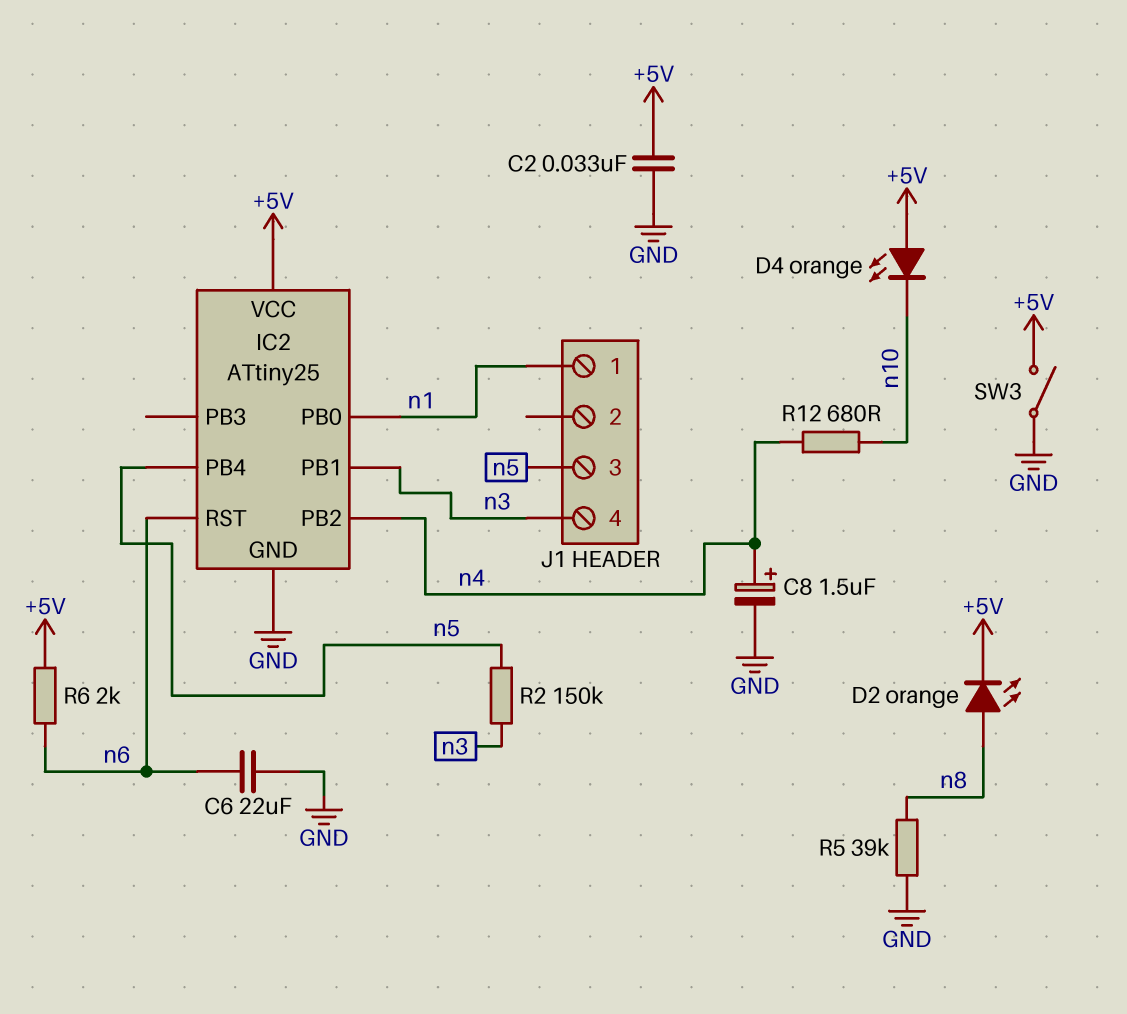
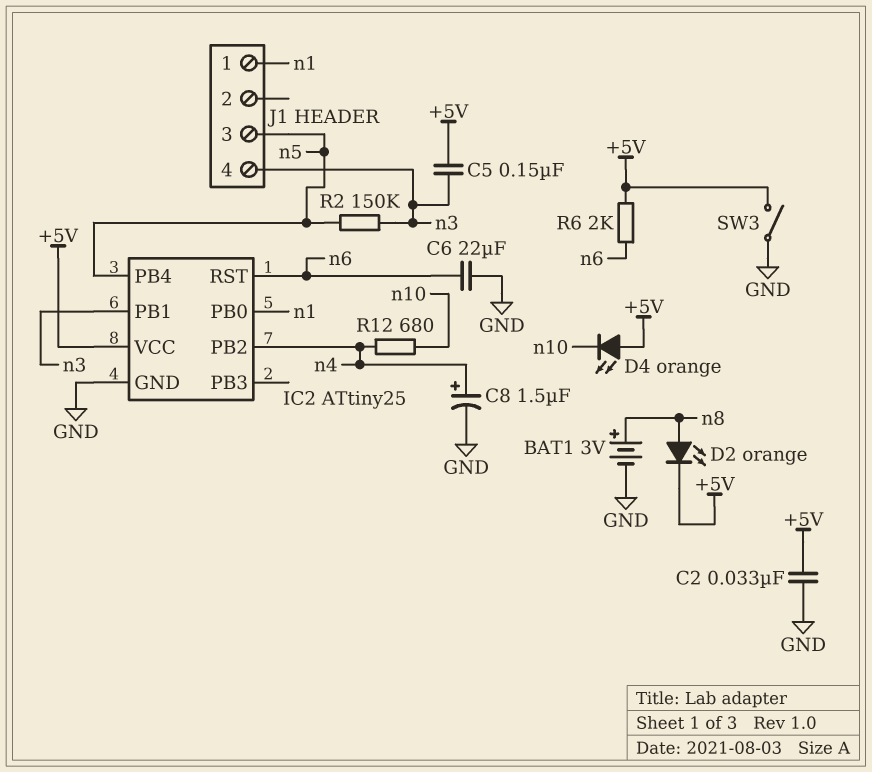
BAT1: none -> 3V (plus n8, minus GND)
C5: none -> 150nF (+5V, n3)
R5: 39k (GND, n8) -> none

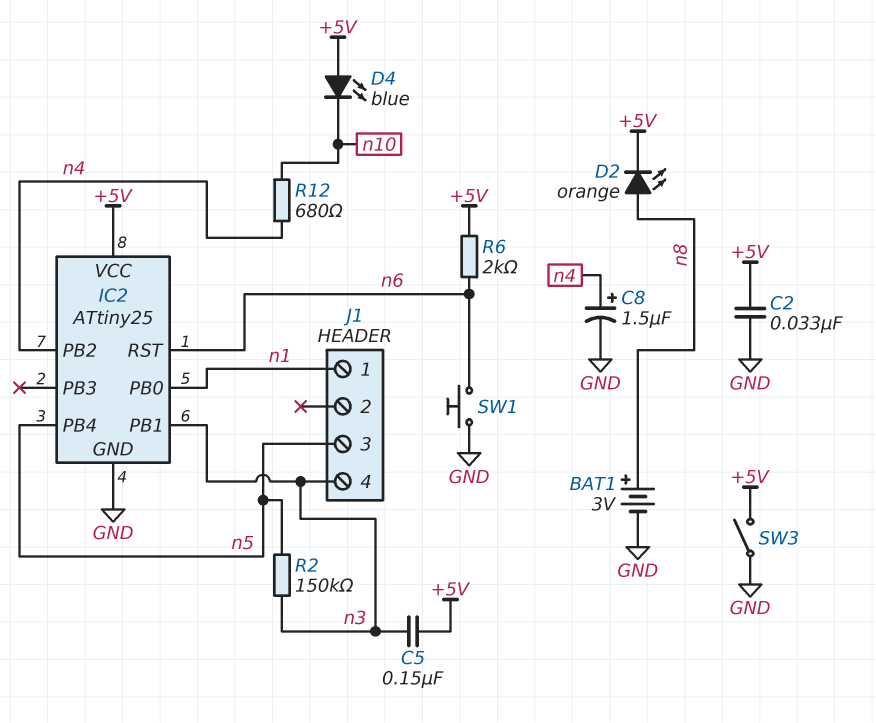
C6: 22uF (GND, n6) -> none
D4: LED orange (A +5V, K n10) -> LED blue (A +5V, K n10)
SW1: none -> button (GND, n6)

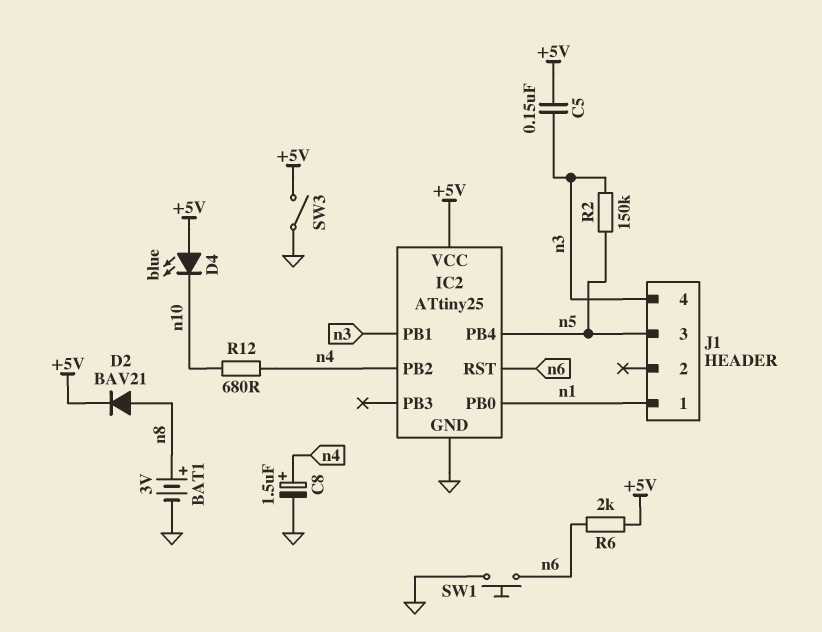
C2: 33nF (+5V, GND) -> none
D2: LED orange (A n8, K +5V) -> diode BAV21 (A n8, K +5V)

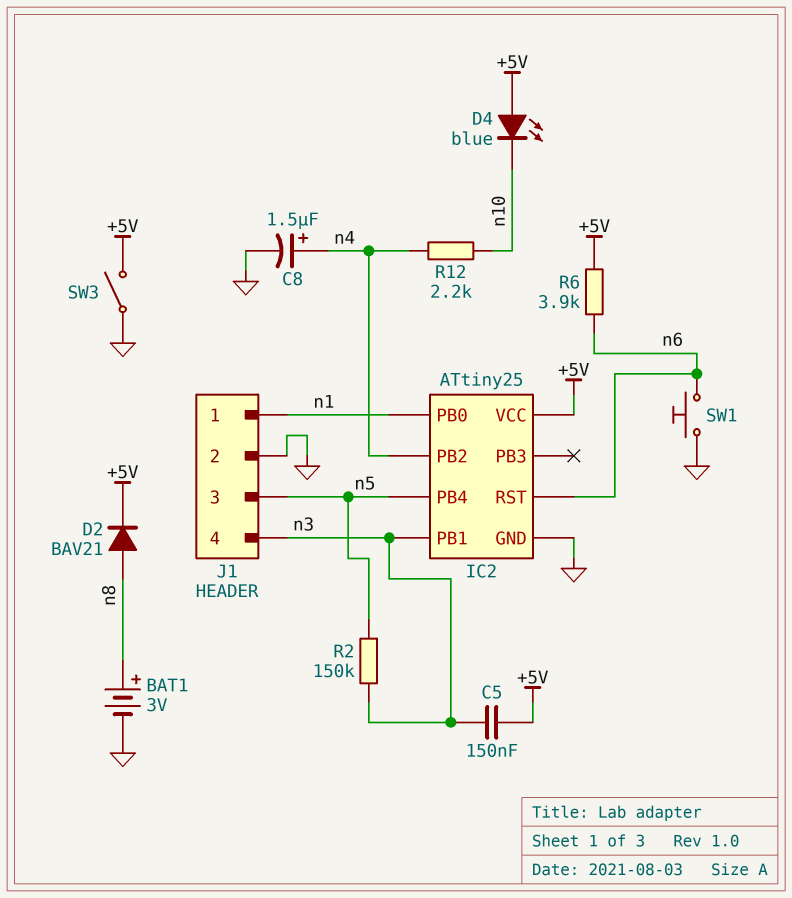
J1 pin 2: none -> GND
R6: 2k (+5V, n6) -> 3.9k (+5V, n6)
R12: 680 (n4, n10) -> 2.2k (n4, n10)

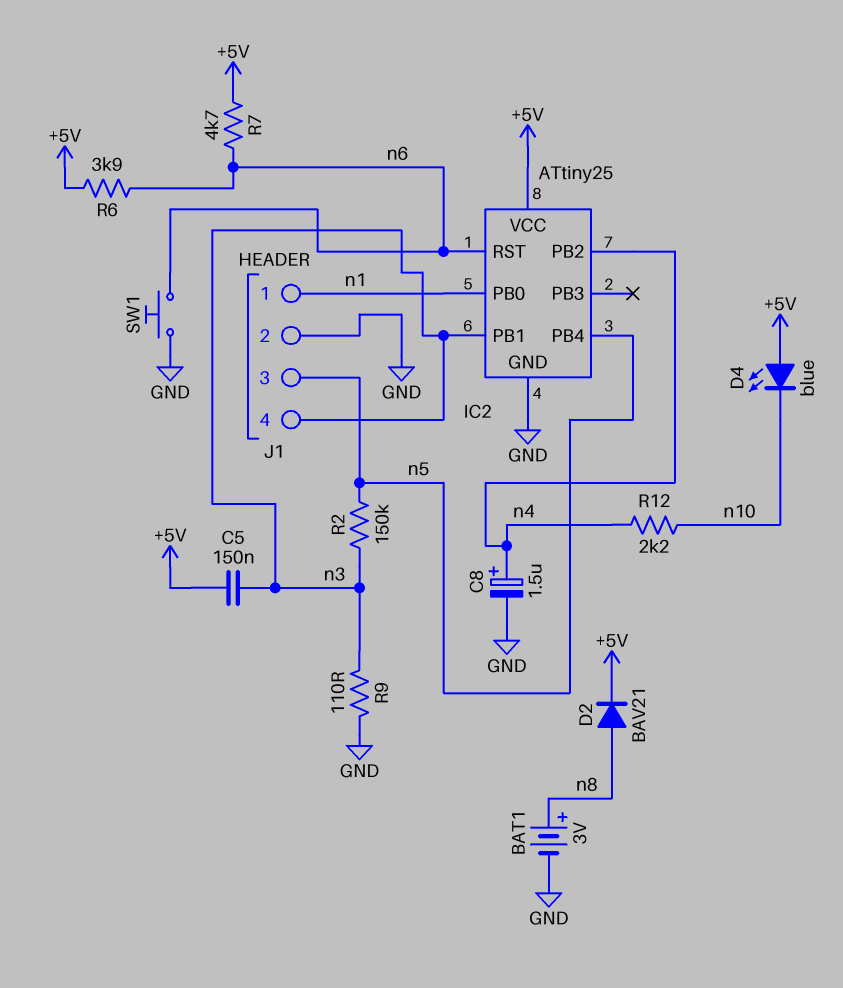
R7: none -> 4.7k (+5V, n6)
R9: none -> 110 (GND, n3)
SW3: switch (+5V, GND) -> none

